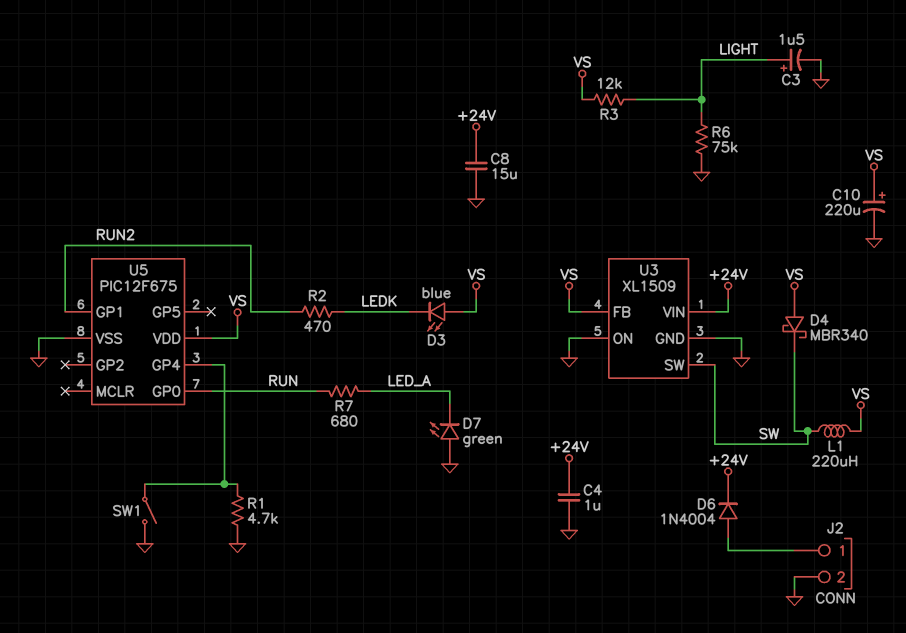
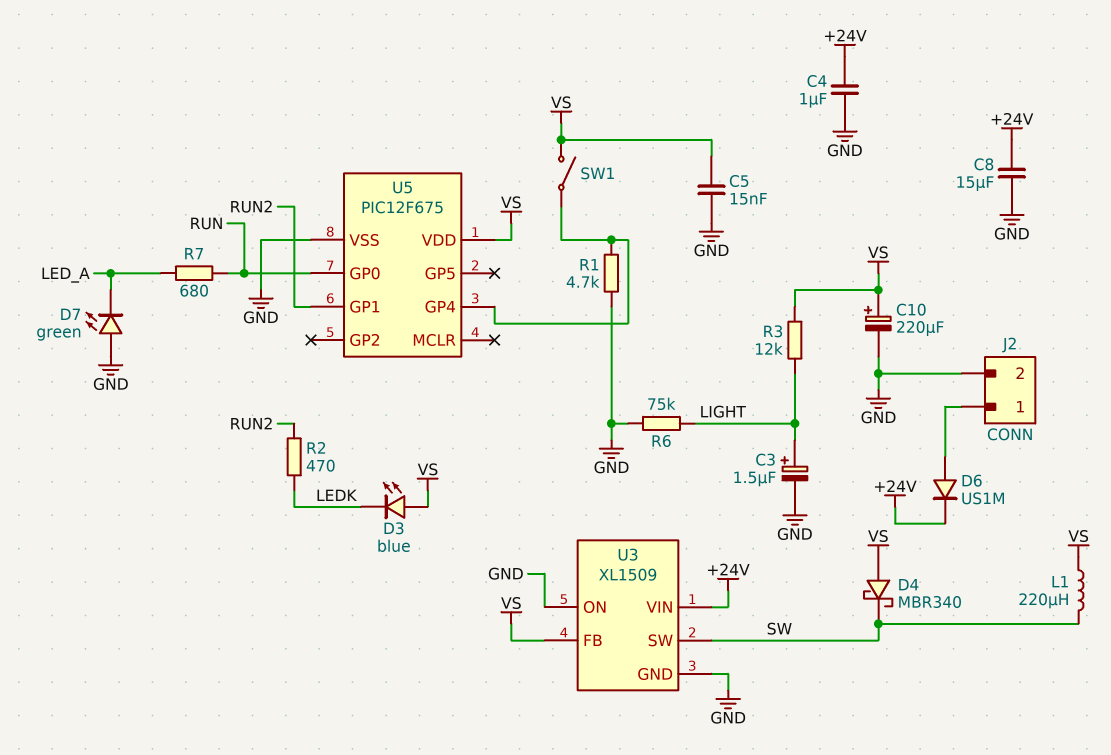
C5: none -> 15nF (GND, VS)
D6: diode 1N4004 (A J2/1, K +24V) -> diode US1M (A J2/1, K +24V)
SW1: switch (GND, U5/GP4) -> switch (U5/GP4, VS)

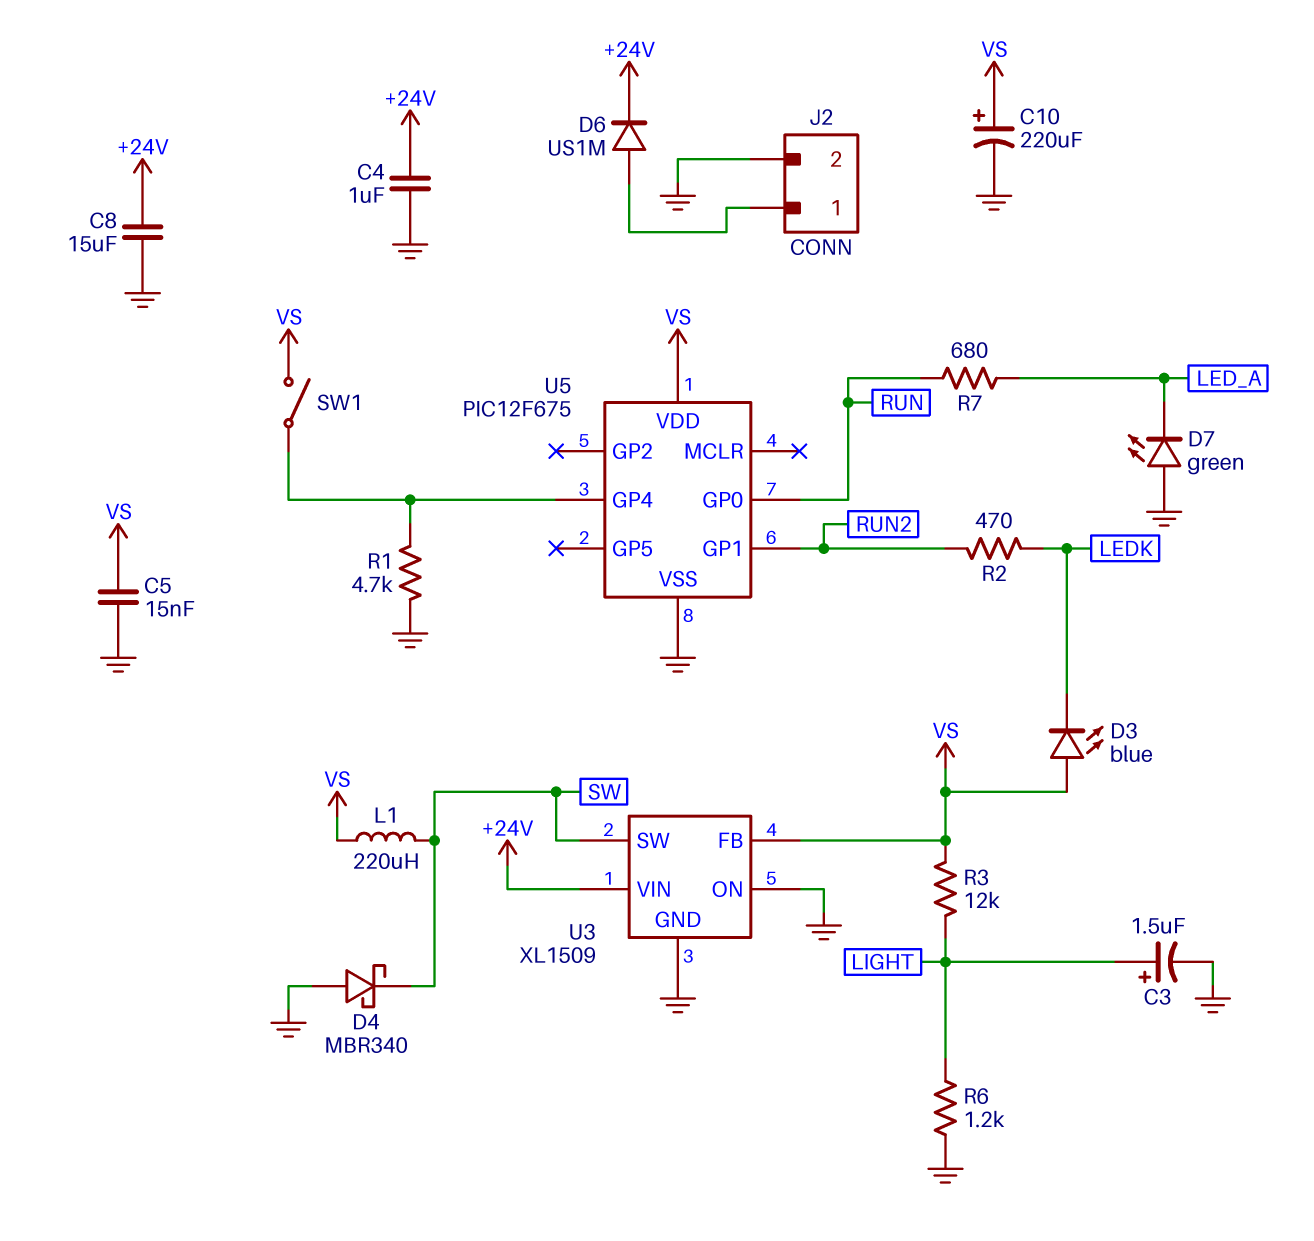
D4: schottky MBR340 (A VS, K SW) -> schottky MBR340 (A GND, K SW)
R6: 75k (GND, LIGHT) -> 1.2k (GND, LIGHT)

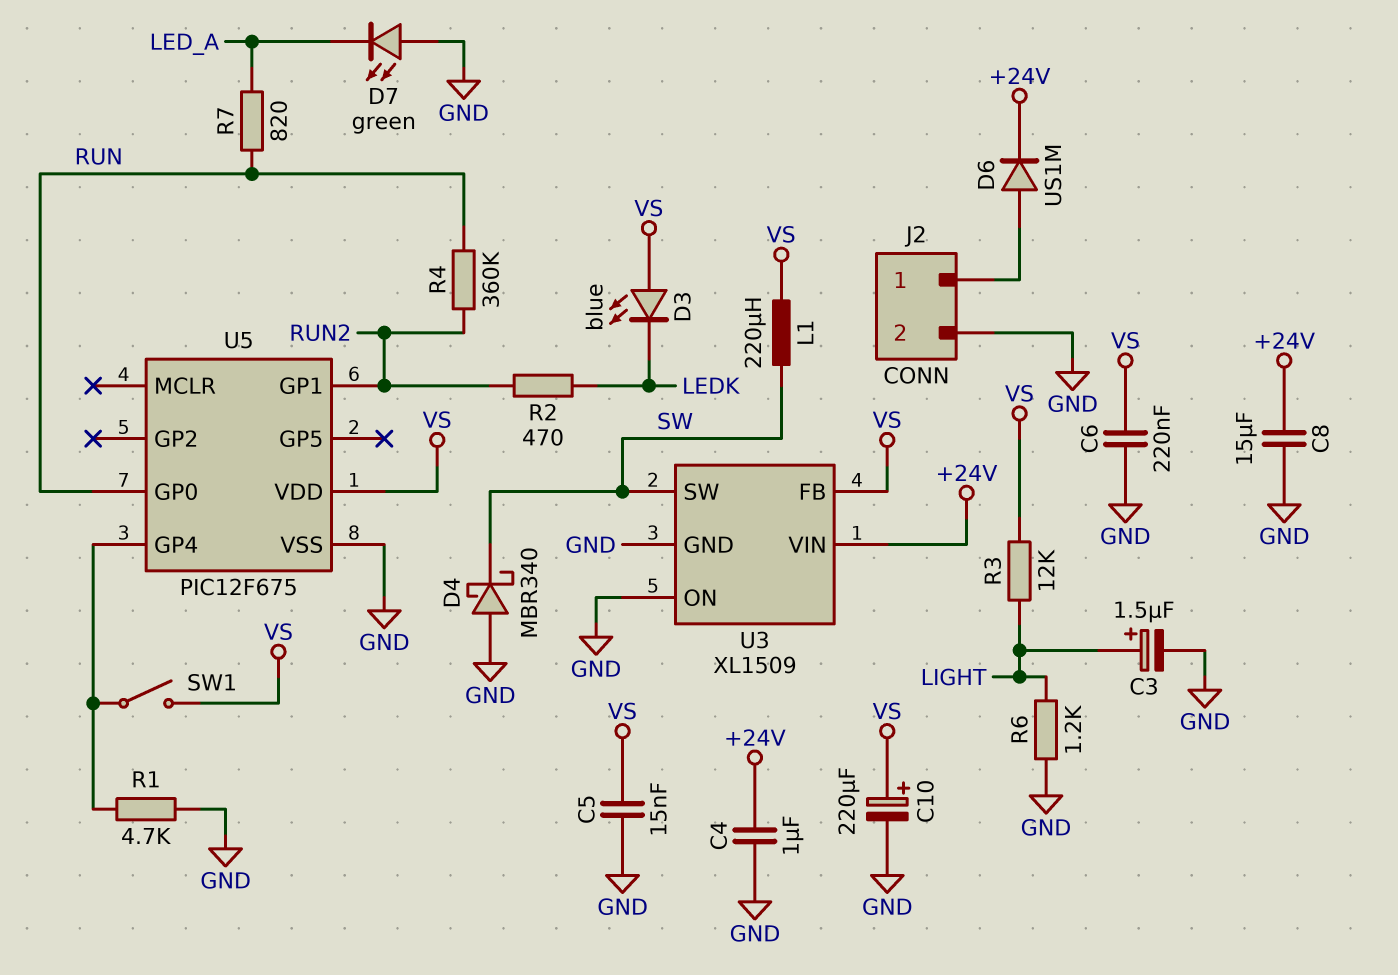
C6: none -> 220nF (GND, VS)
R4: none -> 360k (RUN, RUN2)
R7: 680 (LED_A, RUN) -> 820 (LED_A, RUN)

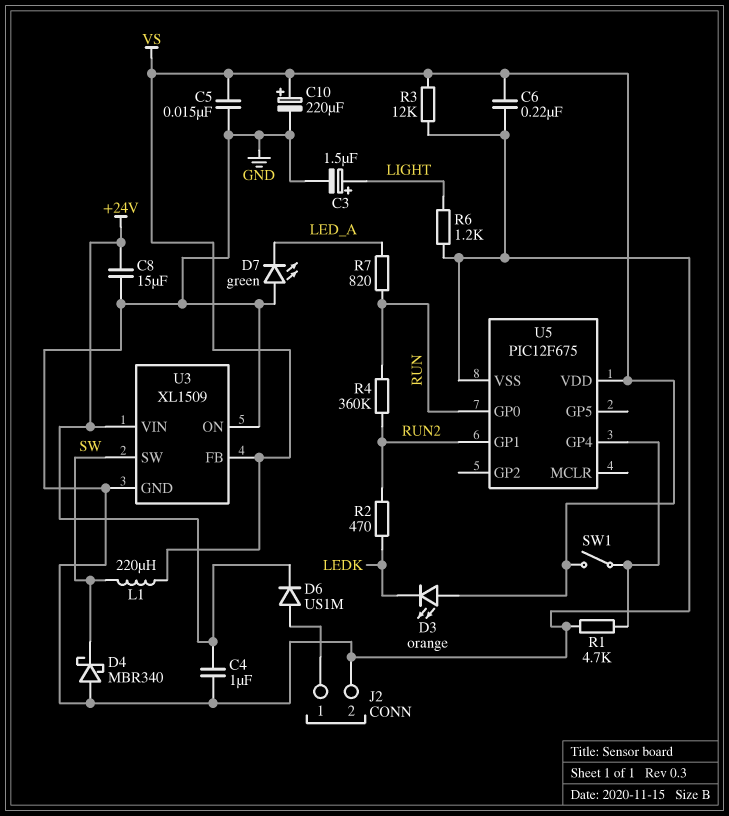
D3: LED blue (A VS, K LEDK) -> LED orange (A VS, K LEDK)
R3: 12k (LIGHT, VS) -> 12k (GND, VS)

